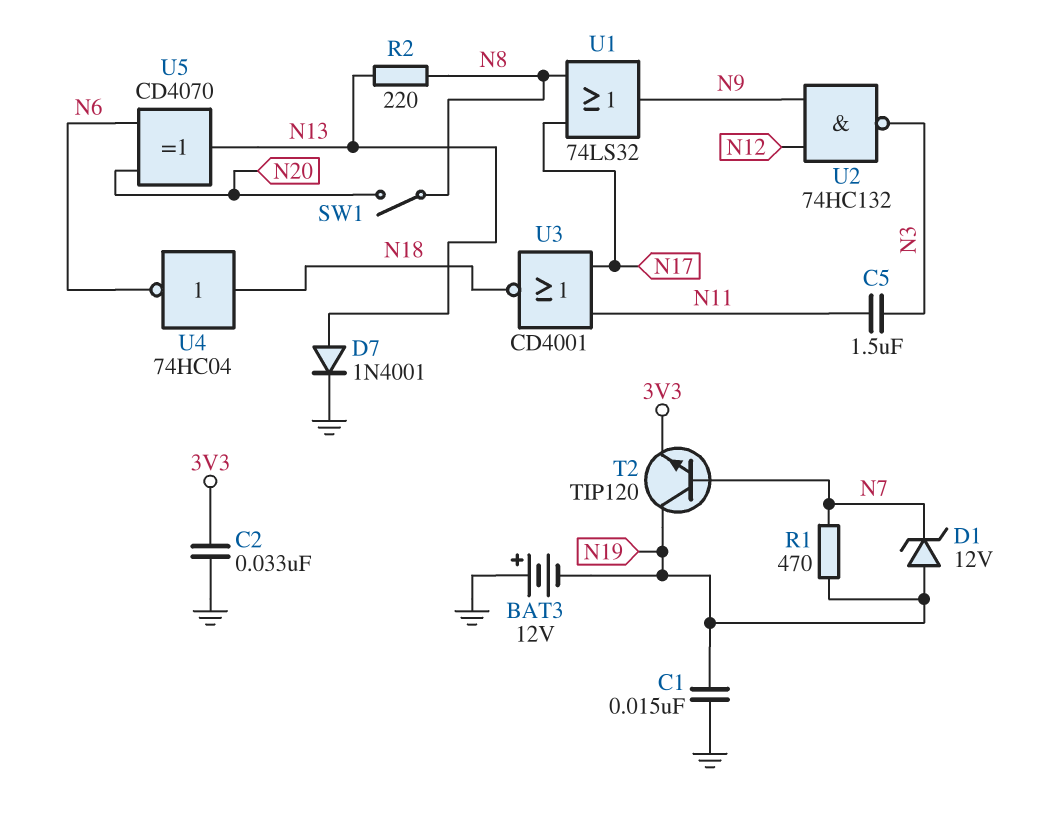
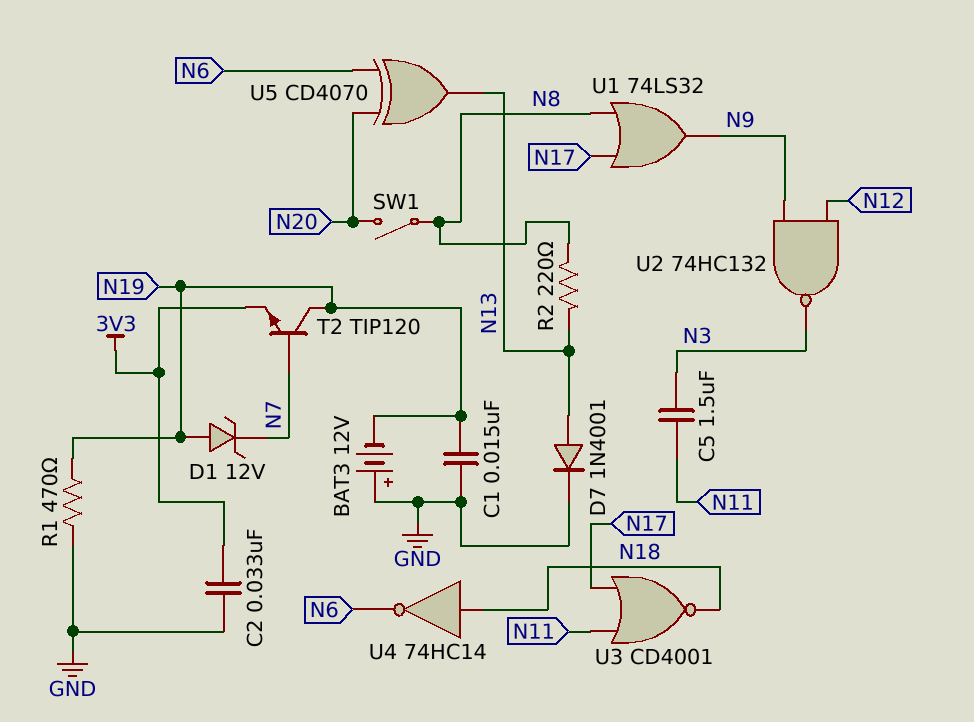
R1: 470 (N7, N19) -> 470 (GND, N19)
U4: NOT 74HC04 (in N18, out N6) -> NOT 74HC14 (in N18, out N6)

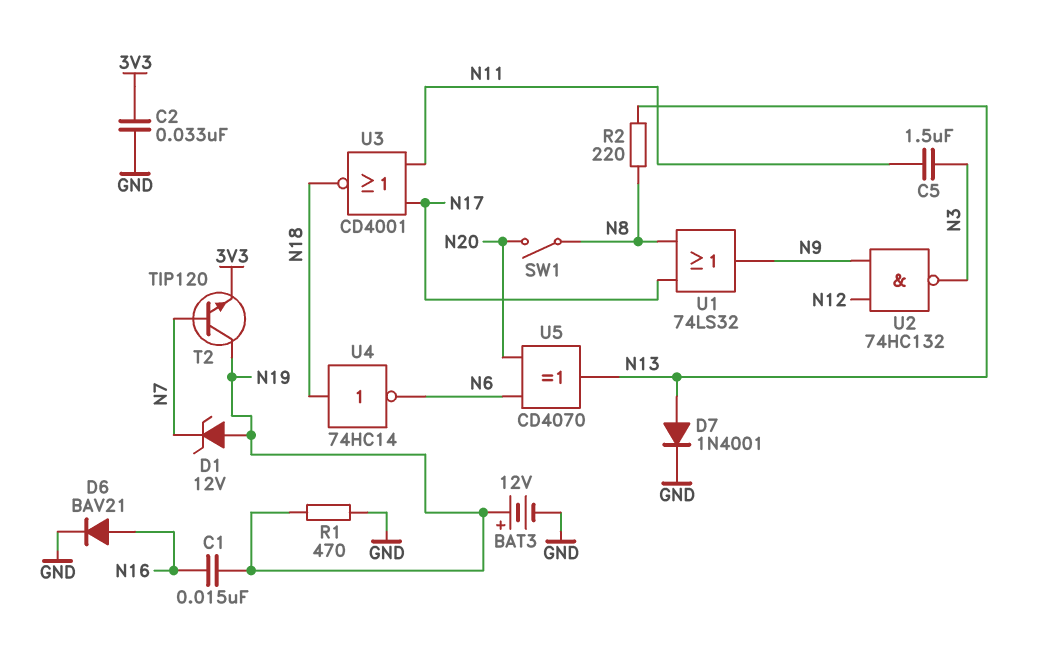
BAT3: 12V (plus GND, minus N19) -> 12V (plus N19, minus GND)
C1: 15nF (GND, N19) -> 15nF (N16, N19)
D6: none -> diode BAV21 (A N16, K GND)

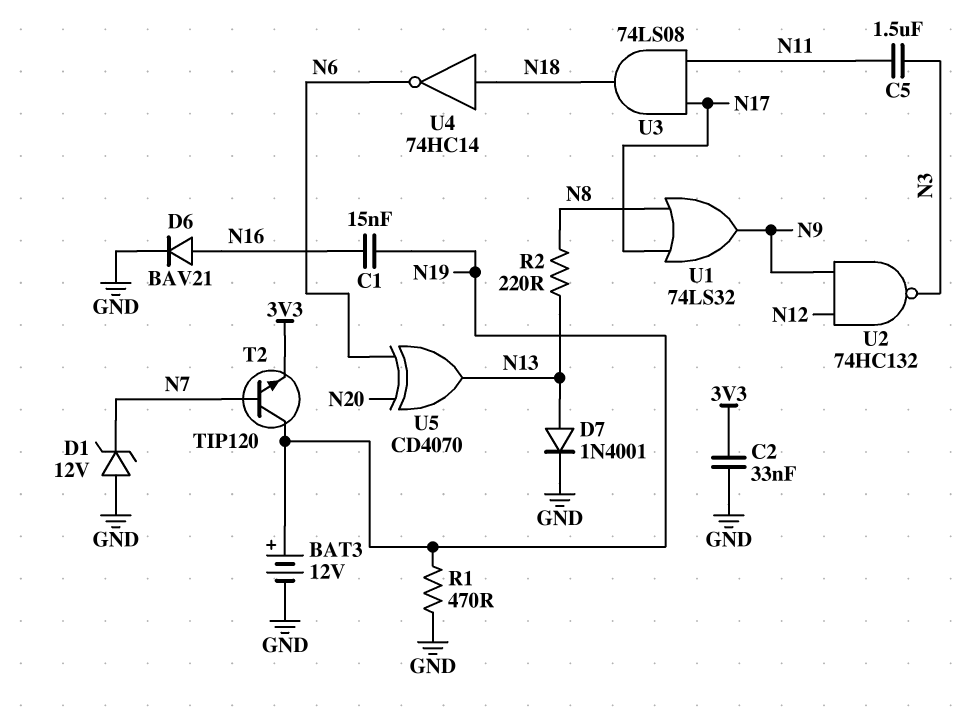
D1: zener 12V (A N19, K N7) -> zener 12V (A GND, K N7)
SW1: switch (N8, N20) -> none
U3: NOR CD4001 (in N11, in N17, out N18) -> AND 74LS08 (in N11, in N17, out N18)

